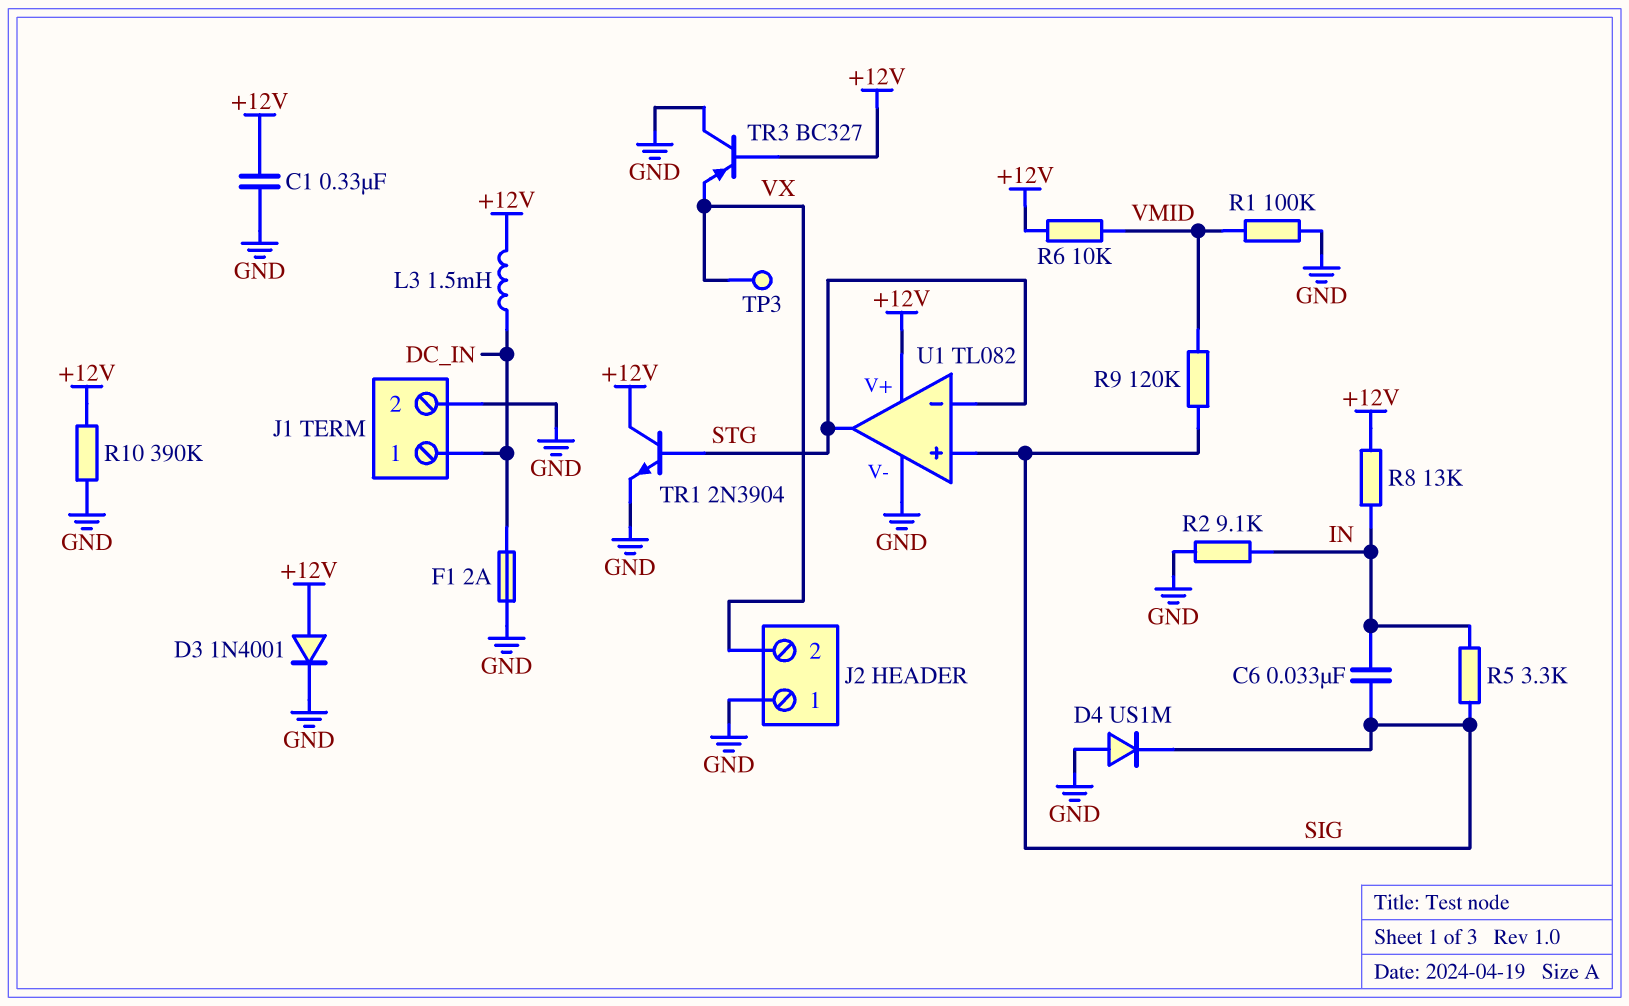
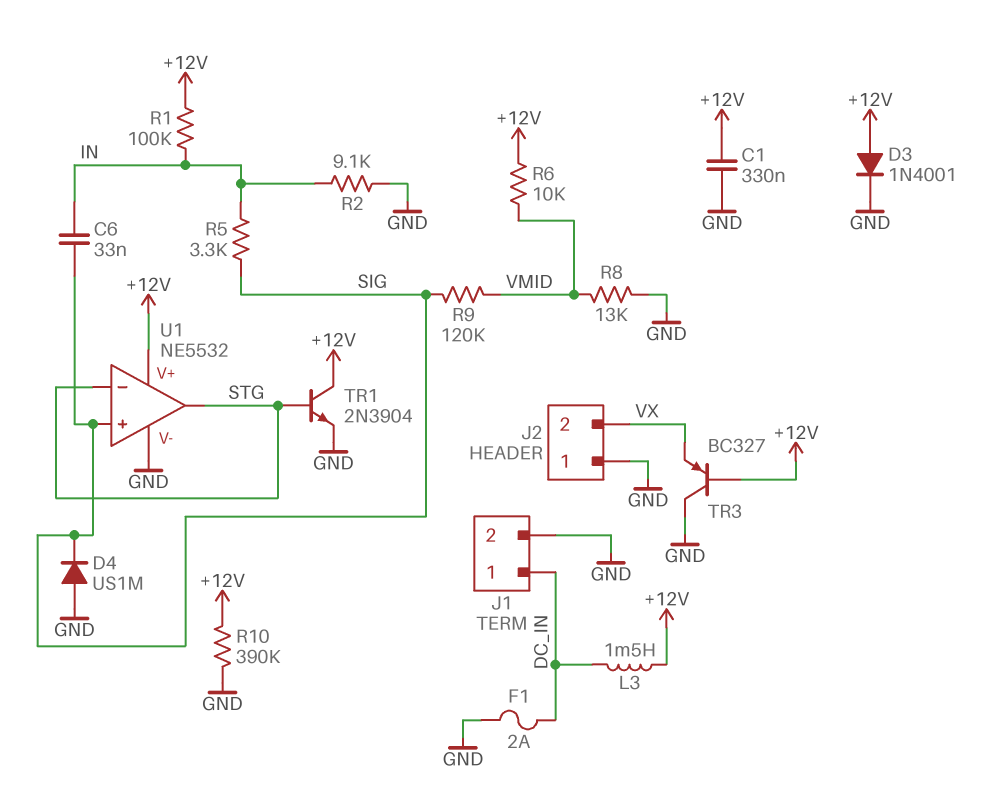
R1: 100k (GND, VMID) -> 100k (+12V, IN)
R8: 13k (+12V, IN) -> 13k (GND, VMID)
TP3: test point (VX) -> none
U1: TL082 -> NE5532

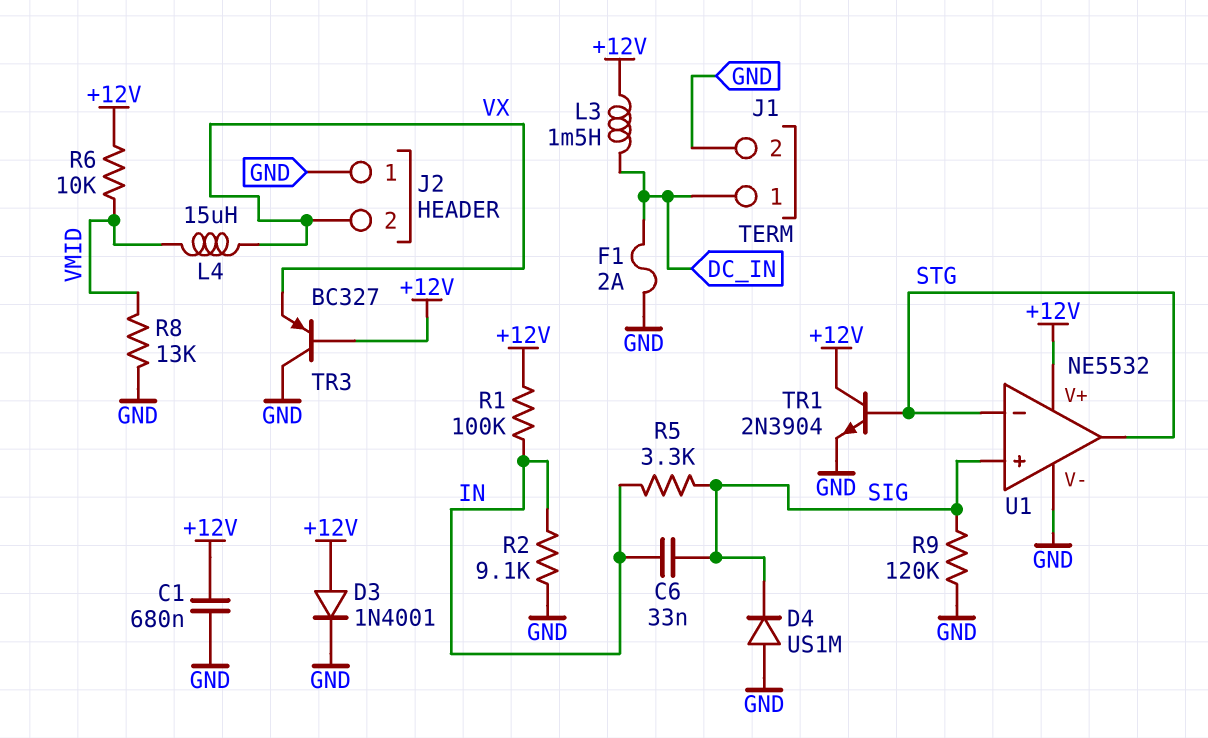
C1: 330nF (+12V, GND) -> 680nF (+12V, GND)
L4: none -> 15uH (VMID, VX)
R9: 120k (SIG, VMID) -> 120k (GND, SIG)
R10: 390k (+12V, GND) -> none

